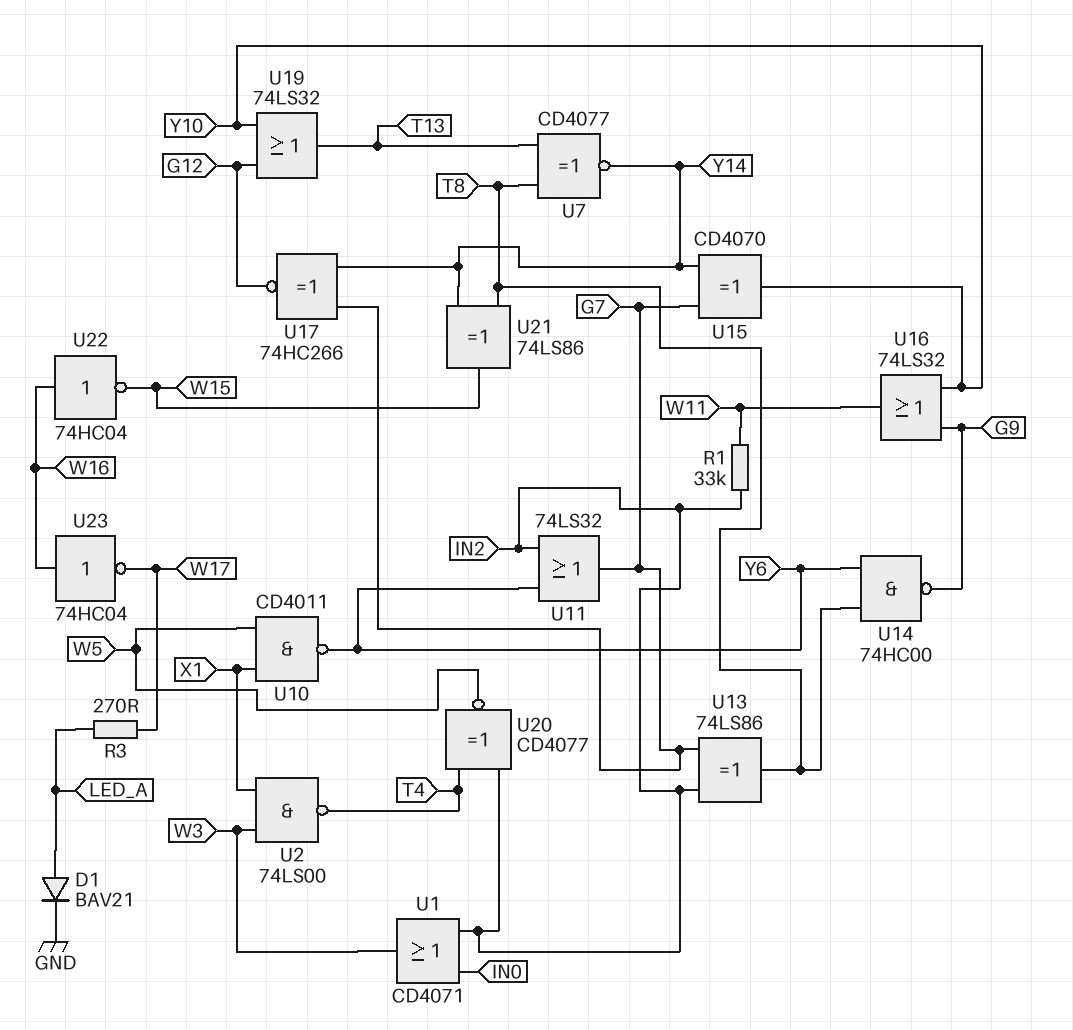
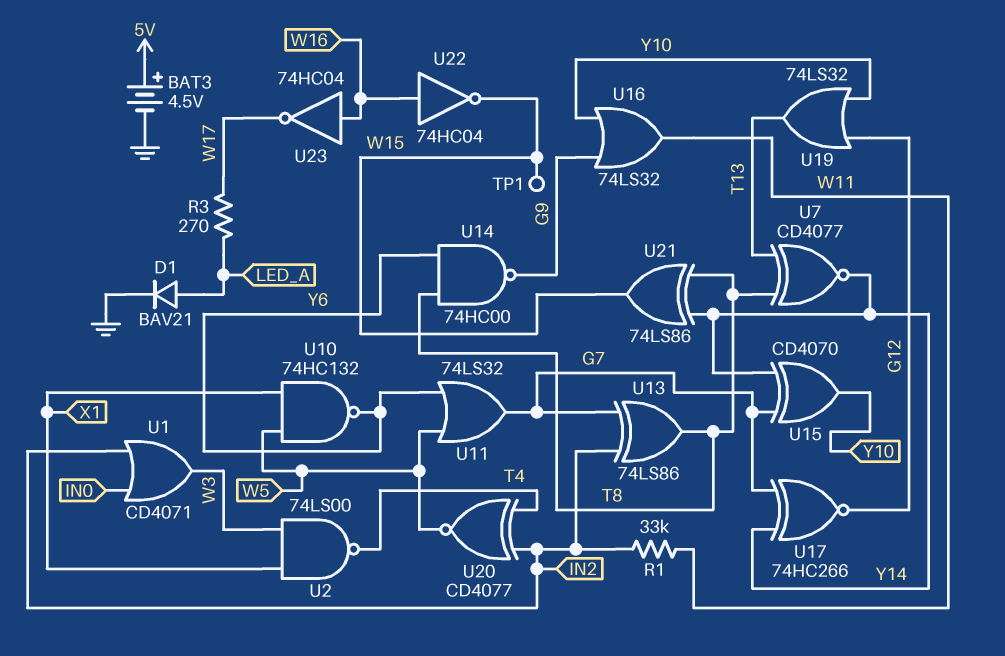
BAT3: none -> 4.5V (plus 5V, minus GND)
TP1: none -> test point (W15)
U10: NAND CD4011 (in W5, in X1, out Y6) -> NAND 74HC132 (in W5, in X1, out Y6)
U11: OR 74LS32 (in IN2, in Y6, out G7) -> OR 74LS32 (in W5, in Y6, out G7)

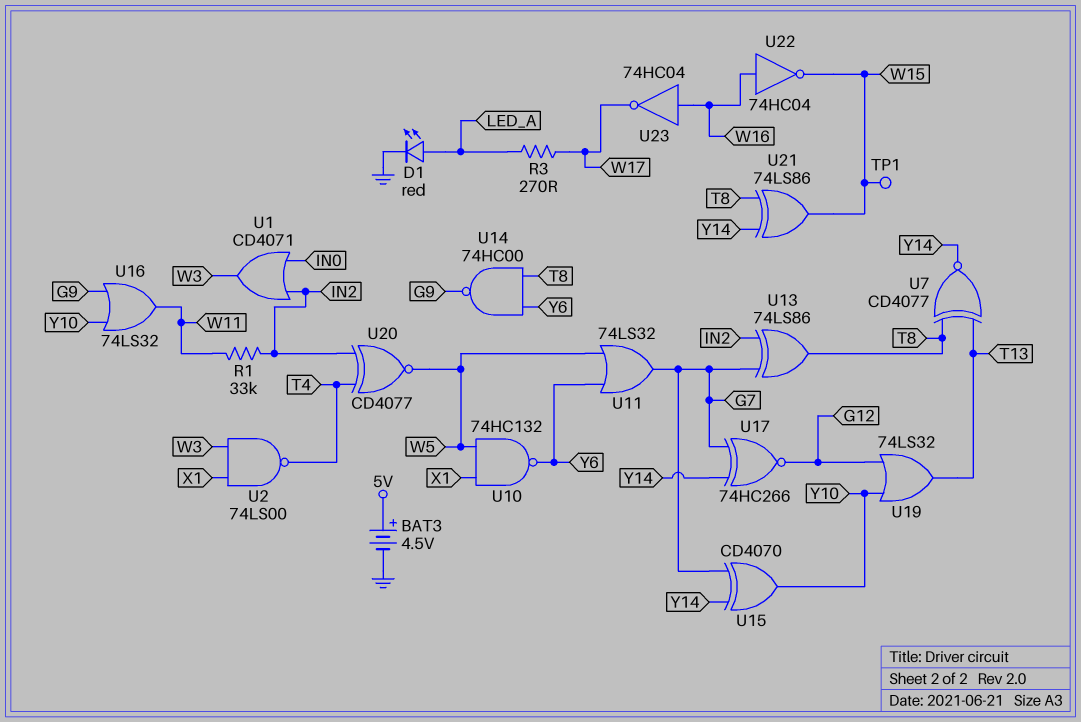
D1: diode BAV21 (A LED_A, K GND) -> LED red (A LED_A, K GND)

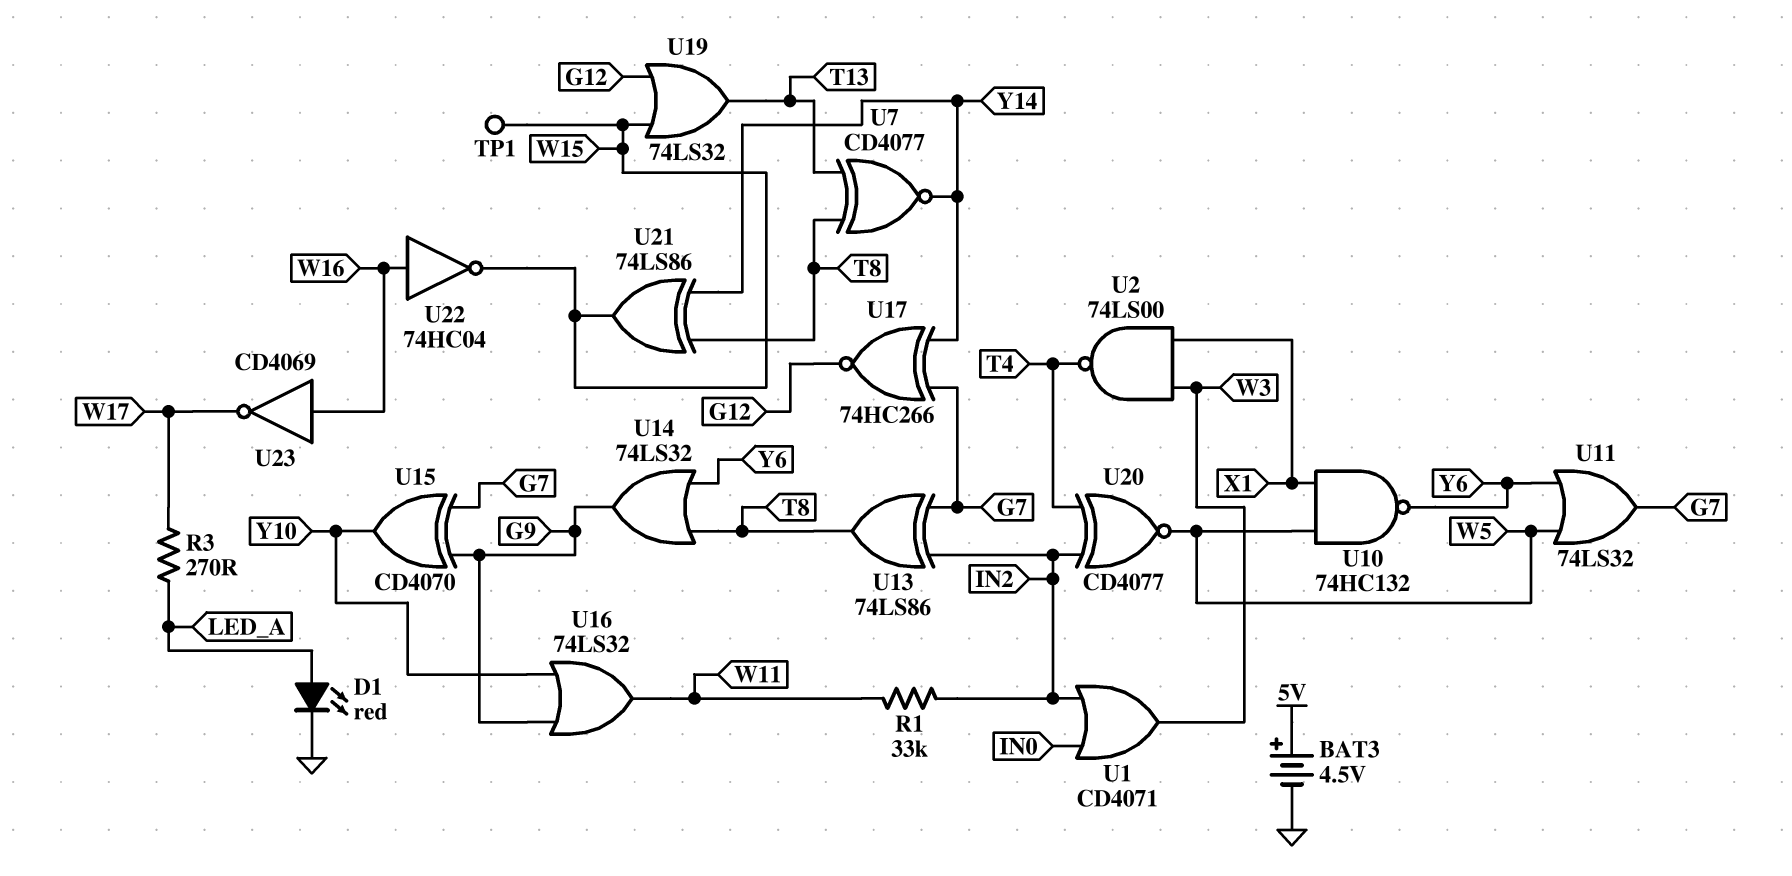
U14: NAND 74HC00 (in T8, in Y6, out G9) -> OR 74LS32 (in T8, in Y6, out G9)
U15: XOR CD4070 (in G7, in Y14, out Y10) -> XOR CD4070 (in G7, in G9, out Y10)
U19: OR 74LS32 (in G12, in Y10, out T13) -> OR 74LS32 (in G12, in W15, out T13)
U23: NOT 74HC04 (in W16, out W17) -> NOT CD4069 (in W16, out W17)

